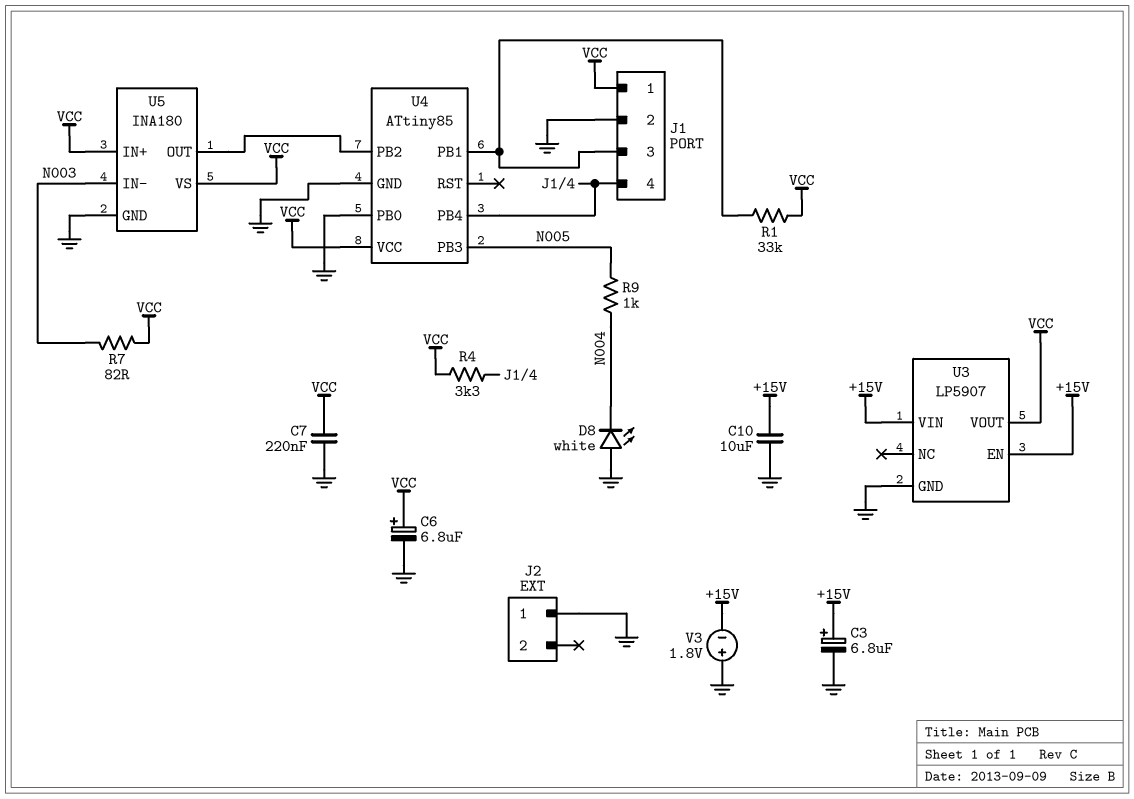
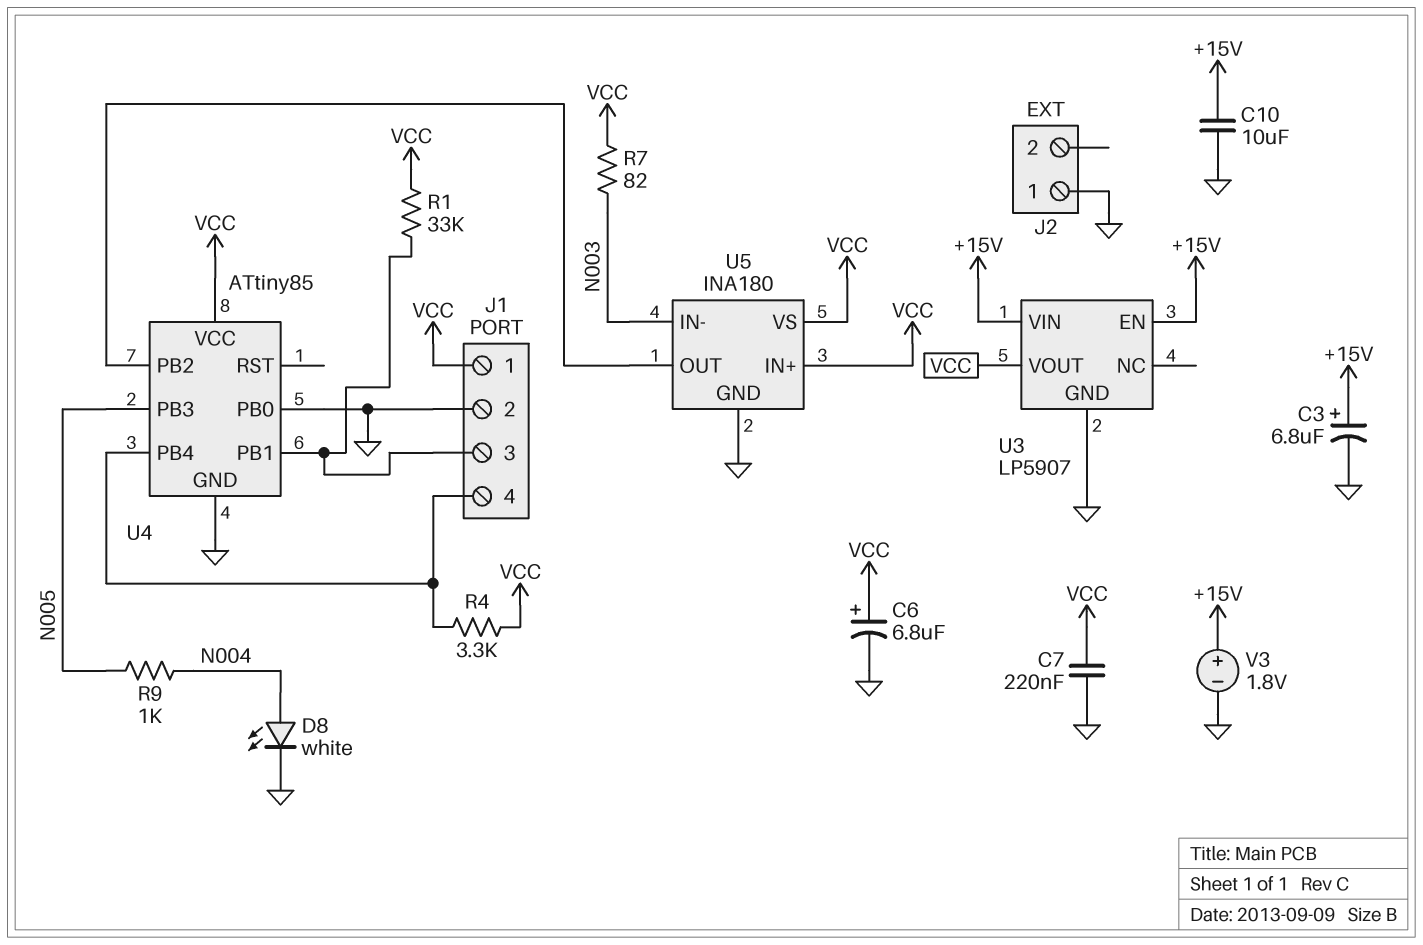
D8: LED white (A GND, K N004) -> LED white (A N004, K GND)
V3: 1.8V (plus GND, minus +15V) -> 1.8V (plus +15V, minus GND)

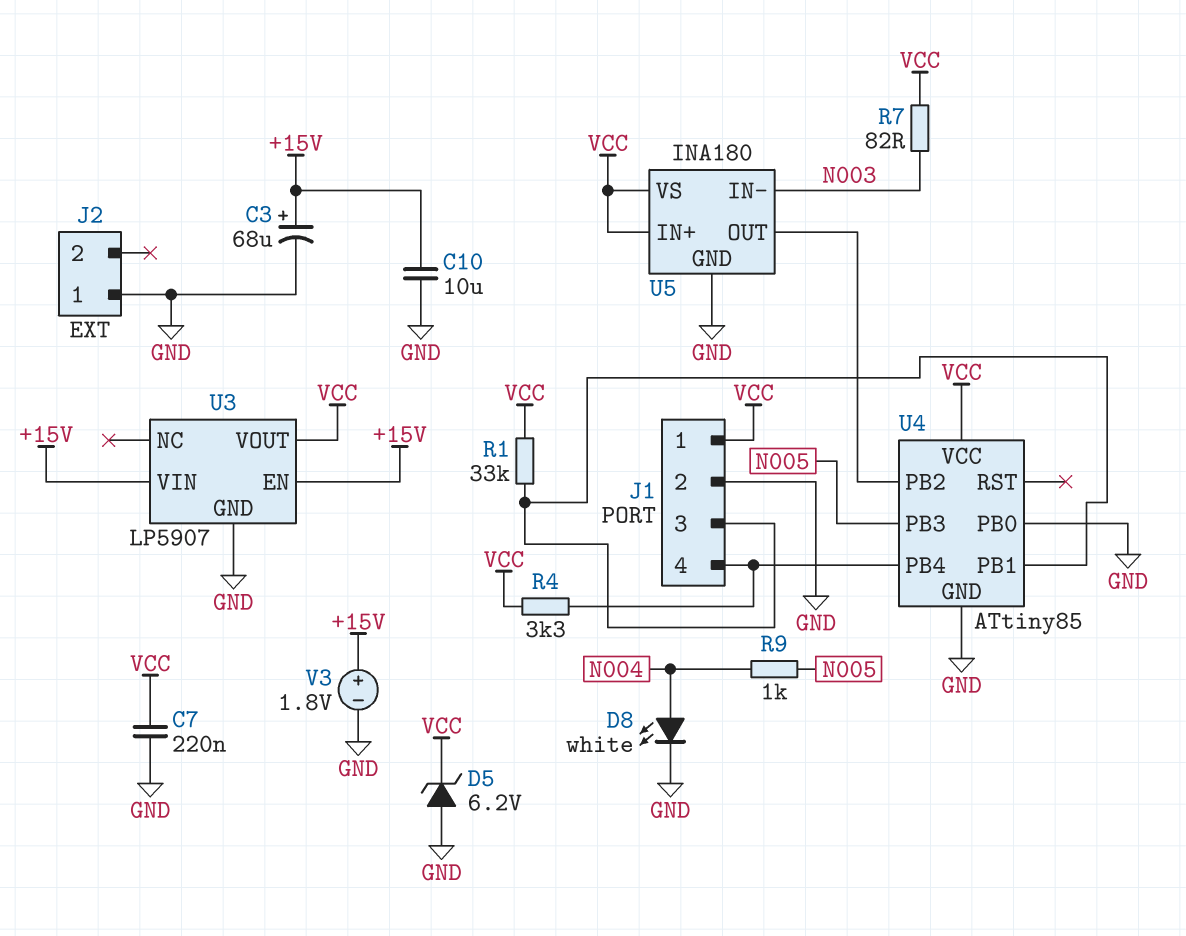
C3: 6.8uF (plus +15V, minus GND) -> 68uF (plus +15V, minus GND)
C6: 6.8uF (plus VCC, minus GND) -> none
D5: none -> zener 6.2V (A GND, K VCC)

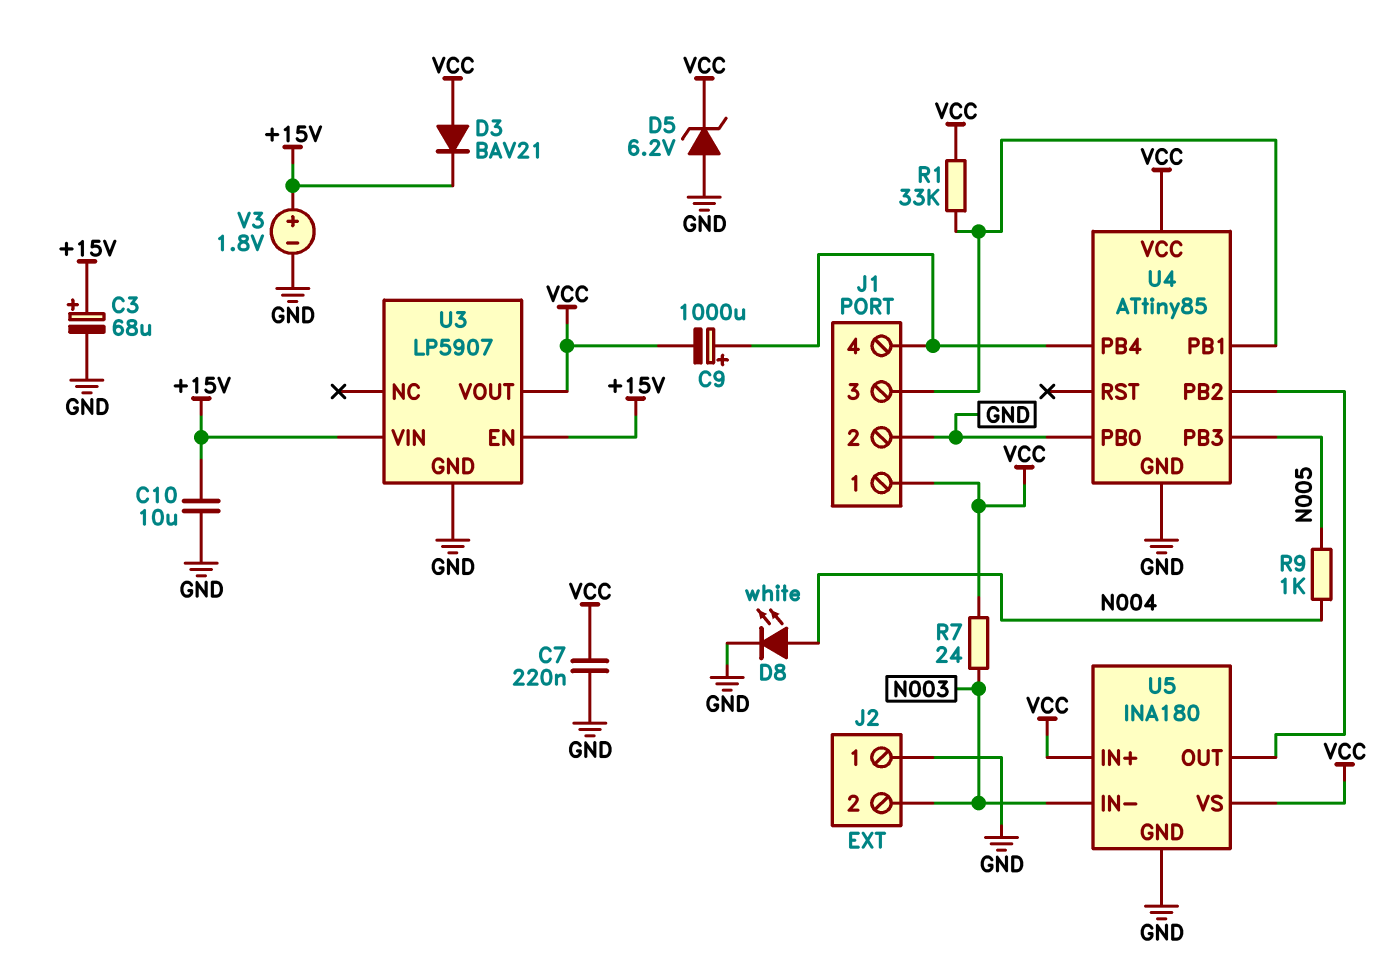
C9: none -> 1000uF (plus J1/4, minus VCC)
D3: none -> diode BAV21 (A VCC, K +15V)
J2 pin 2: none -> N003
R4: 3.3k (J1/4, VCC) -> none
R7: 82 (N003, VCC) -> 24 (N003, VCC)

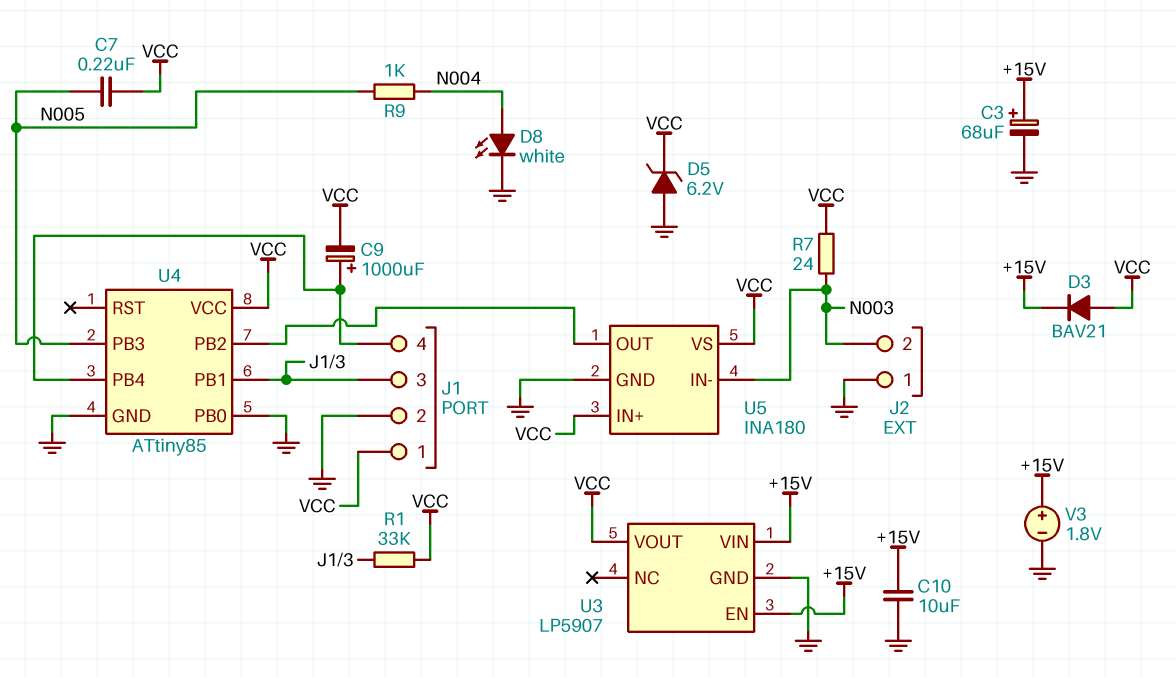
C7: 220nF (GND, VCC) -> 220nF (N005, VCC)

